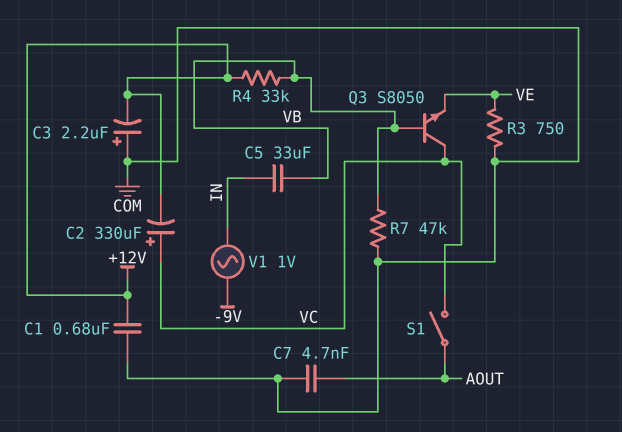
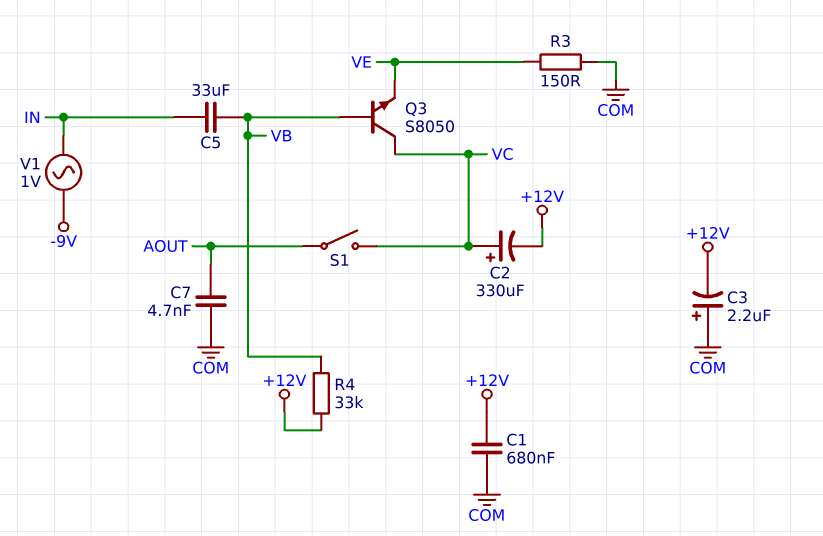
R3: 750 (COM, VE) -> 150 (COM, VE)
R7: 47k (COM, VB) -> none

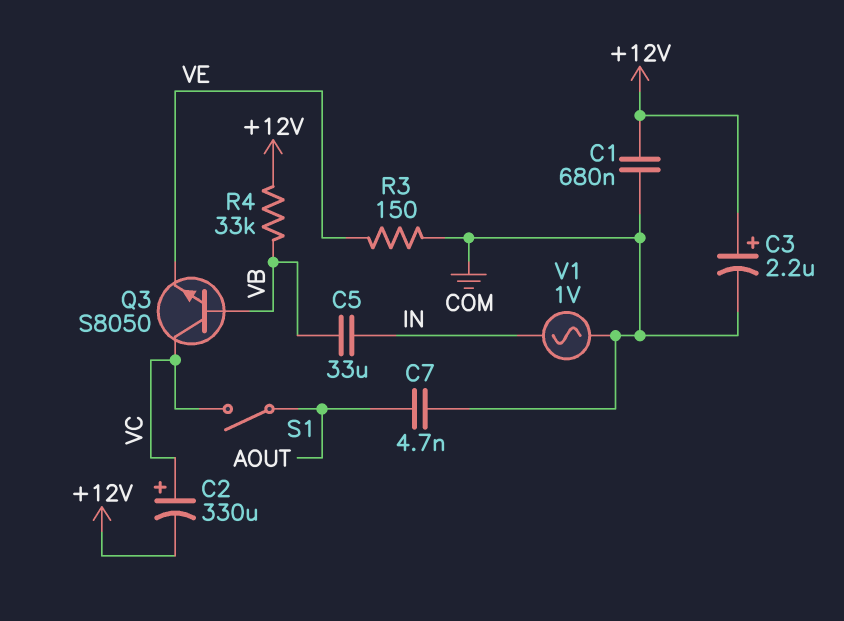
C3: 2.2uF (plus COM, minus +12V) -> 2.2uF (plus +12V, minus COM)
V1: AC 1V (-9V, IN) -> AC 1V (COM, IN)

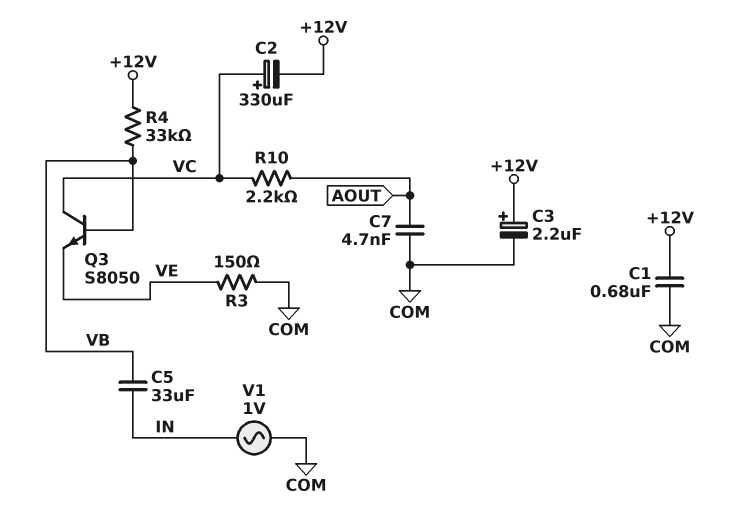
R10: none -> 2.2k (AOUT, VC)
S1: switch (AOUT, VC) -> none

